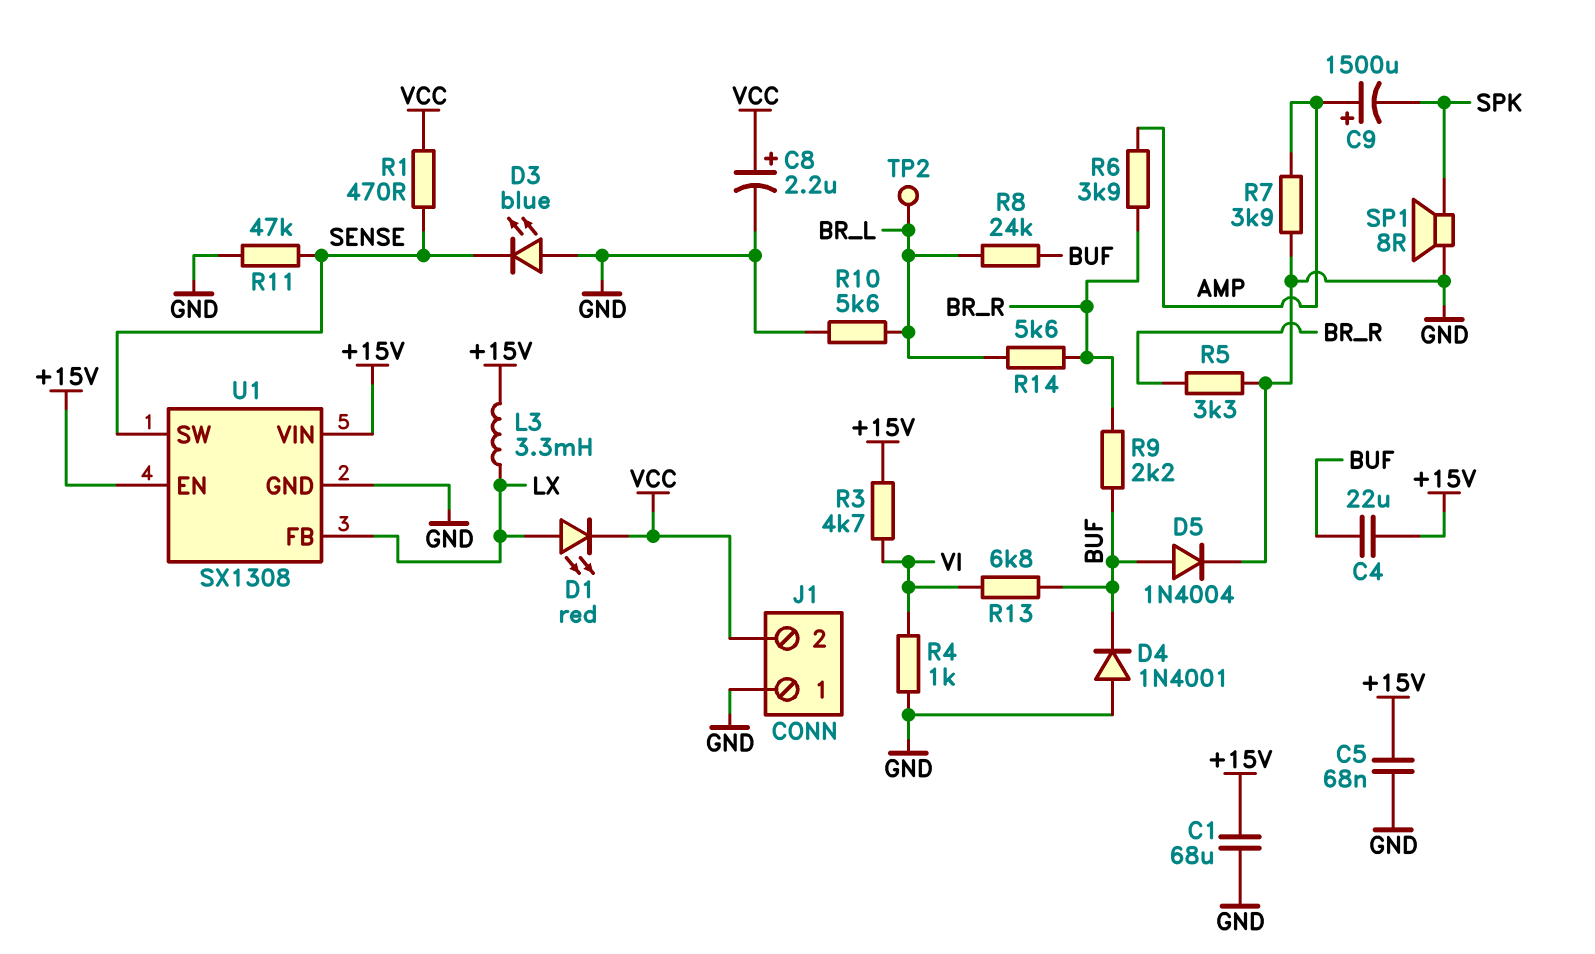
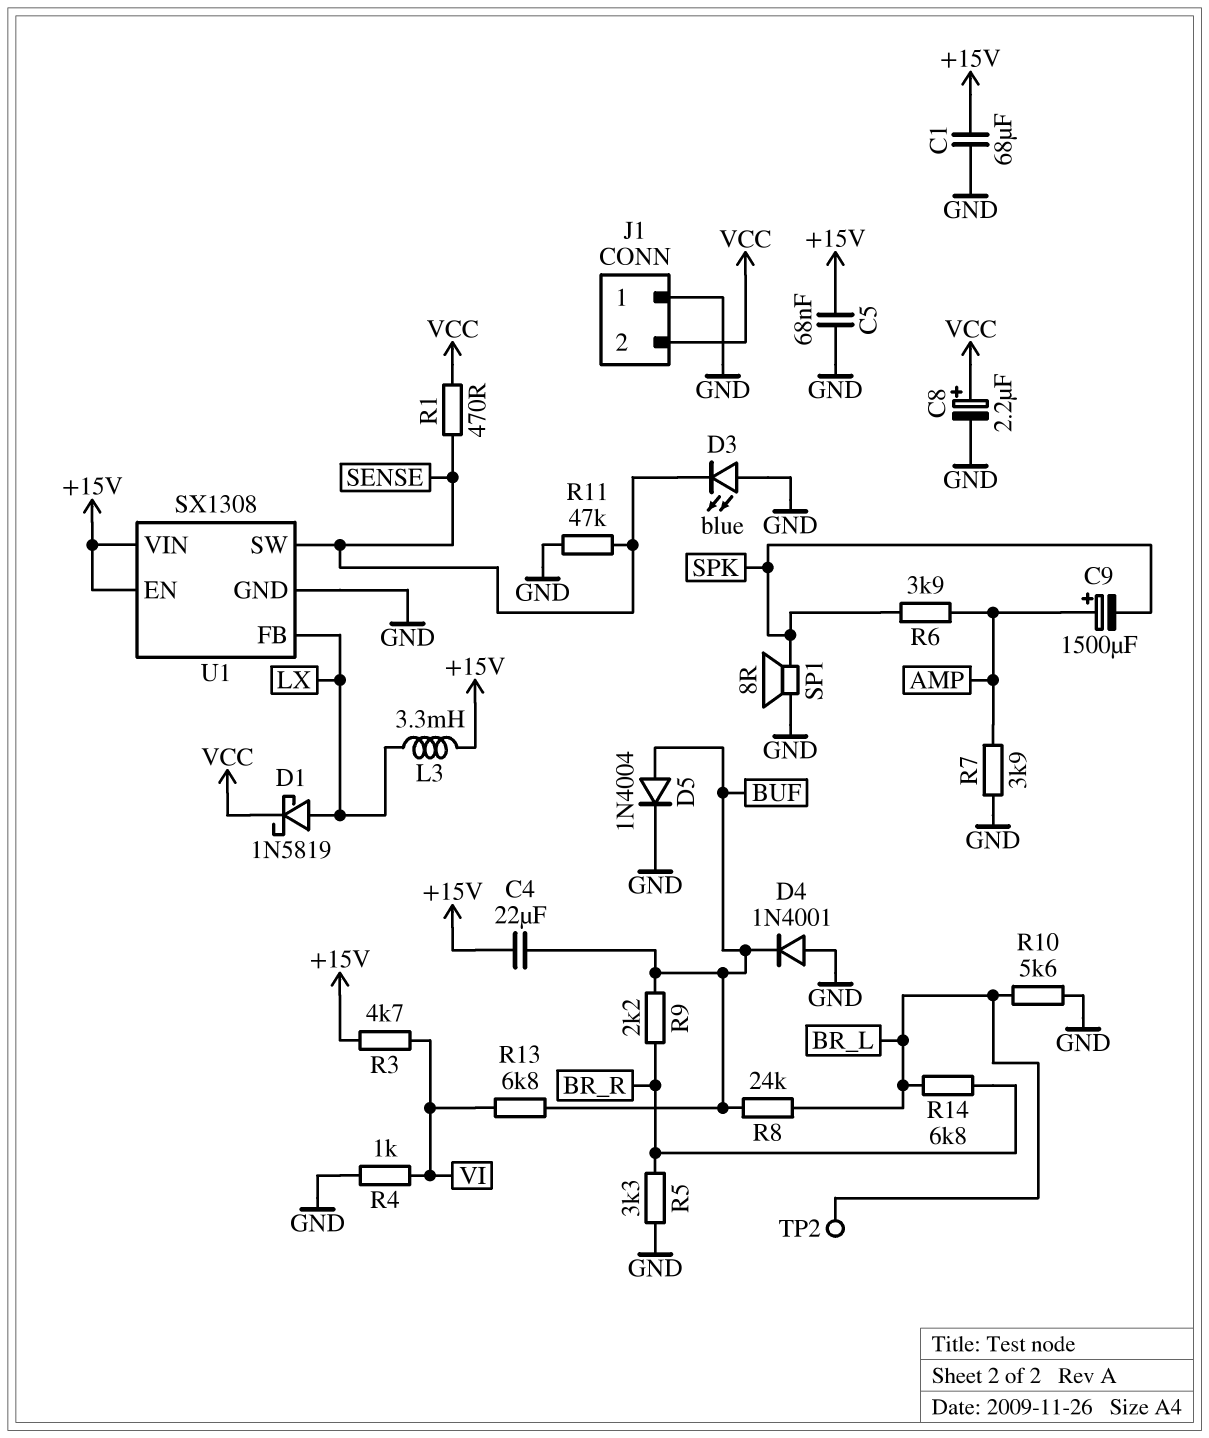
D1: LED red (A LX, K VCC) -> schottky 1N5819 (A LX, K VCC)
R6: 3.9k (AMP, BR_R) -> 3.9k (AMP, SPK)
R14: 5.6k (BR_L, BR_R) -> 6.8k (BR_L, BR_R)

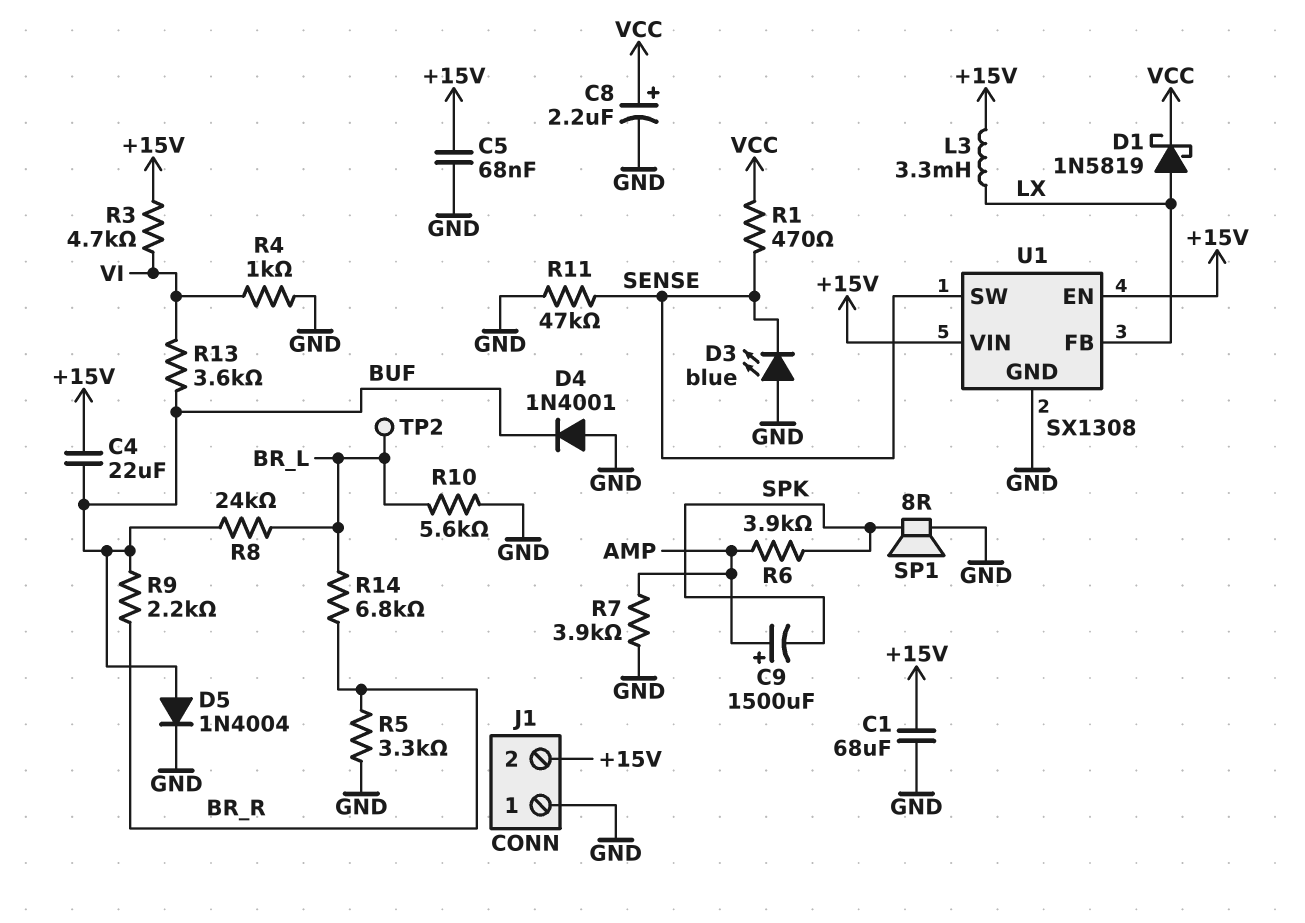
J1 pin 2: VCC -> +15V
R13: 6.8k (BUF, VI) -> 3.6k (BUF, VI)

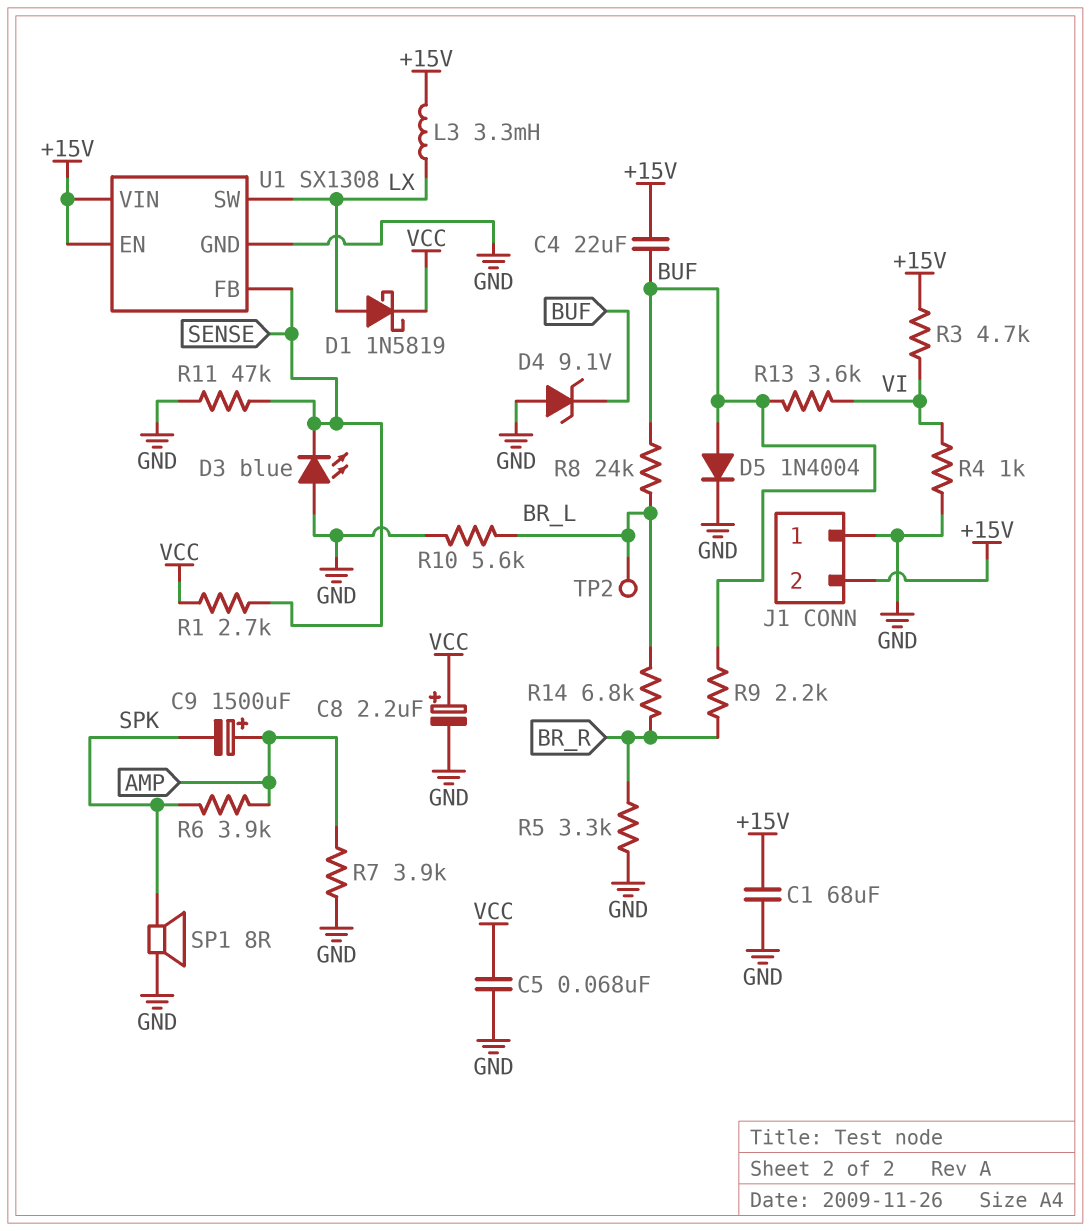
C5: 68nF (+15V, GND) -> 68nF (GND, VCC)
D4: diode 1N4001 (A GND, K BUF) -> zener 9.1V (A GND, K BUF)
R1: 470 (SENSE, VCC) -> 2.7k (SENSE, VCC)
U1 pin FB: LX -> SENSE
U1 pin SW: SENSE -> LX

